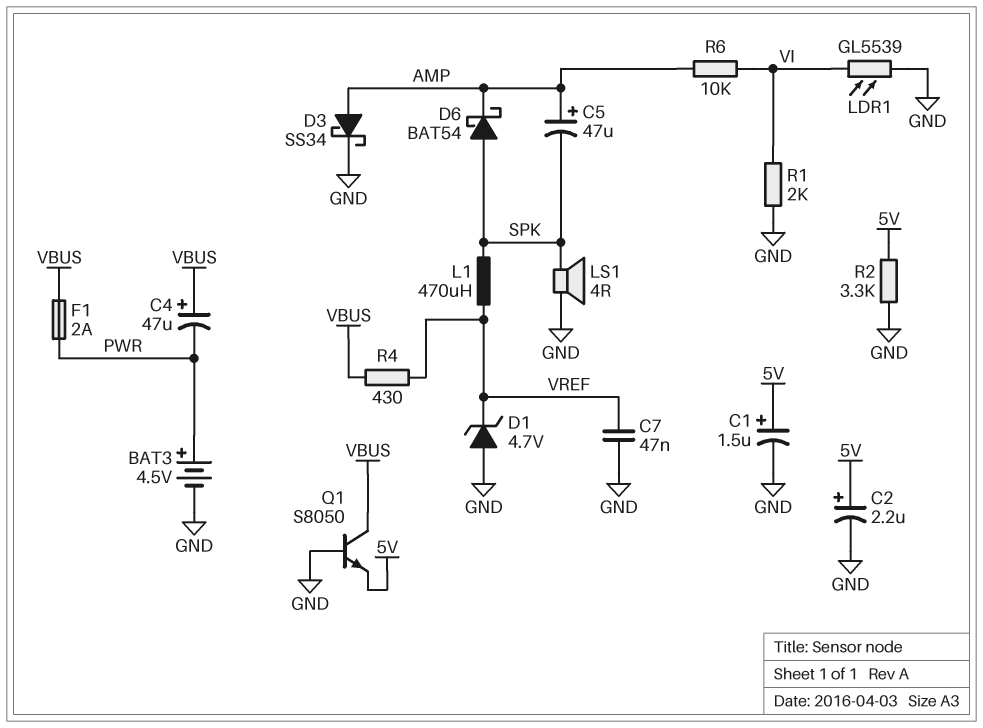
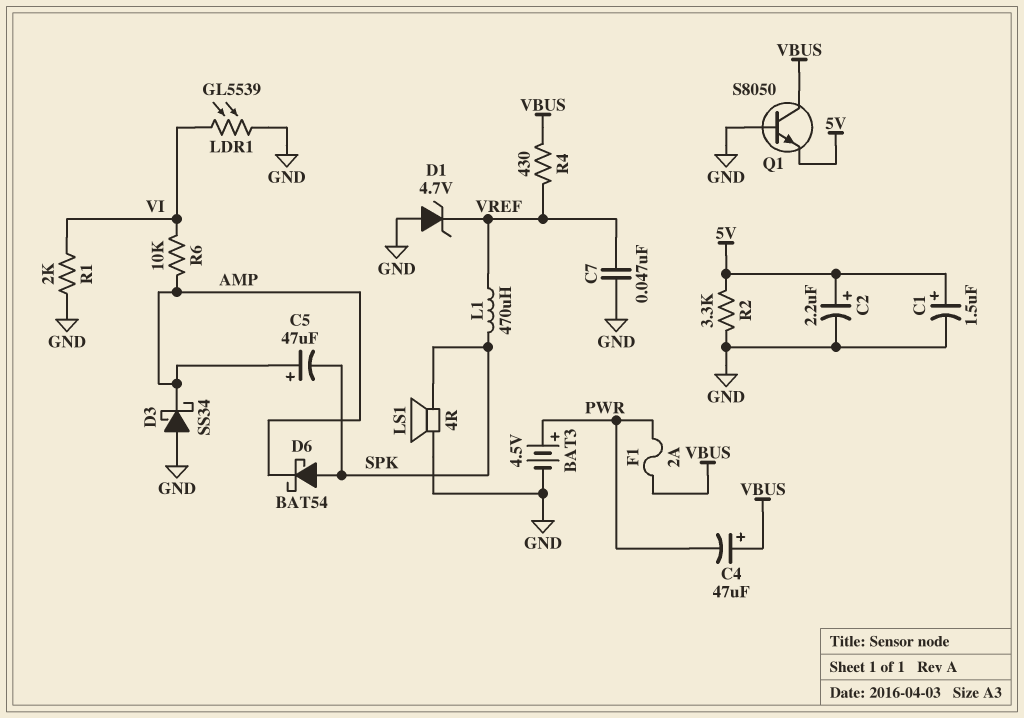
D3: schottky SS34 (A AMP, K GND) -> schottky SS34 (A GND, K AMP)

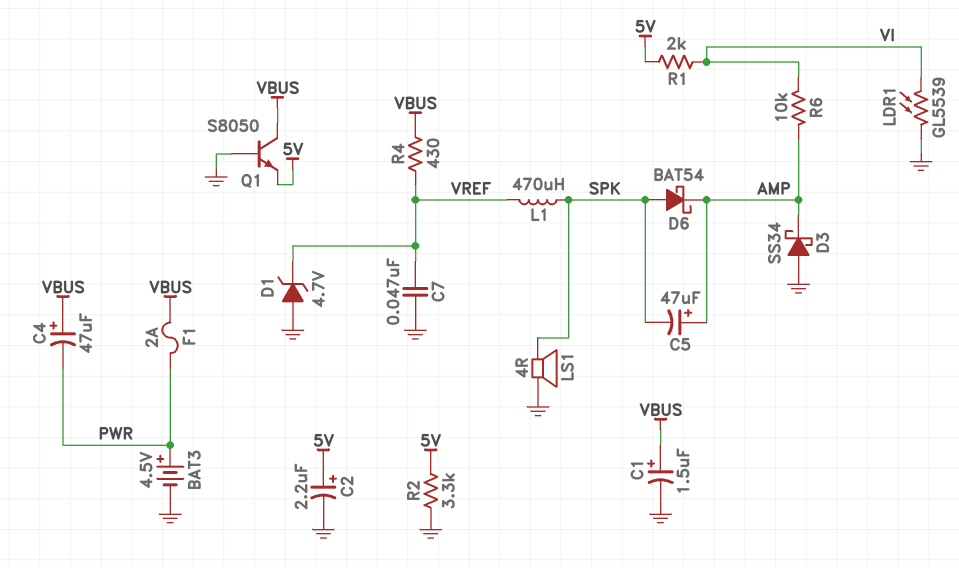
C1: 1.5uF (plus 5V, minus GND) -> 1.5uF (plus VBUS, minus GND)
R1: 2k (GND, VI) -> 2k (5V, VI)

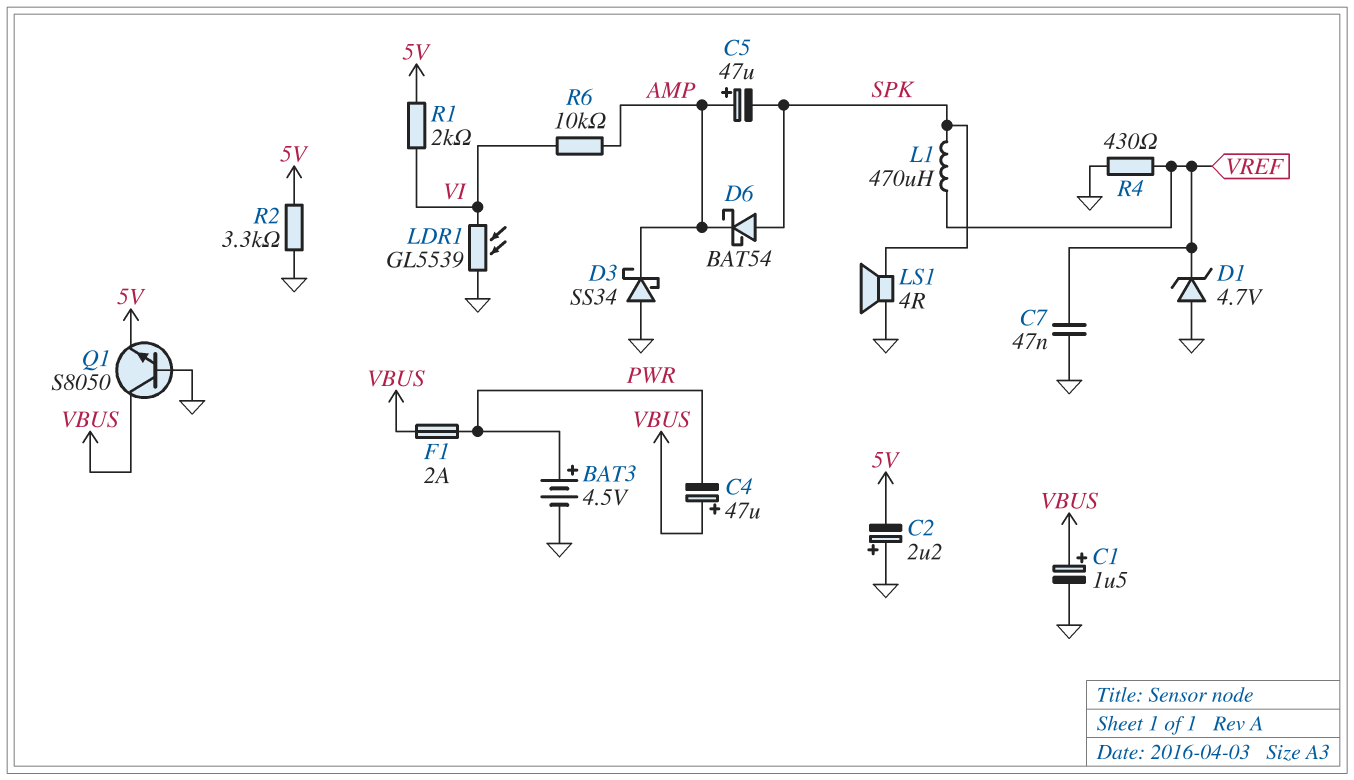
C2: 2.2uF (plus 5V, minus GND) -> 2.2uF (plus GND, minus 5V)
R4: 430 (VBUS, VREF) -> 430 (GND, VREF)

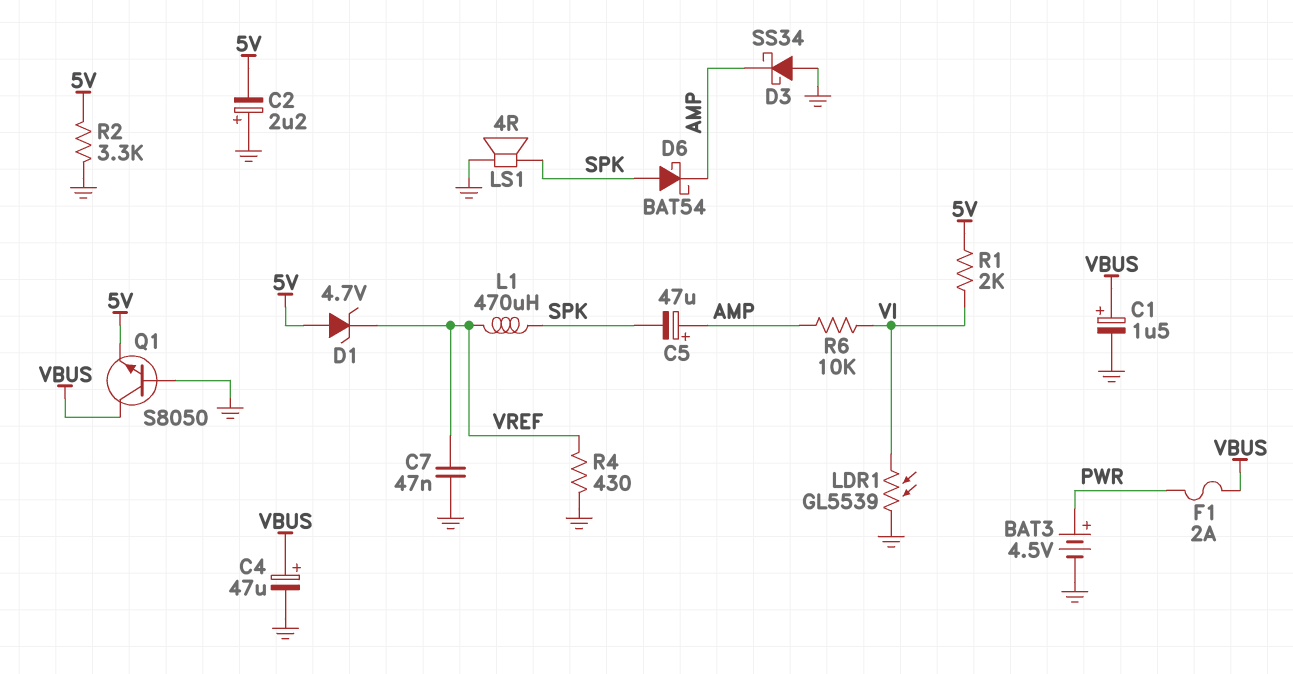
C4: 47uF (plus VBUS, minus PWR) -> 47uF (plus VBUS, minus GND)
D1: zener 4.7V (A GND, K VREF) -> zener 4.7V (A 5V, K VREF)

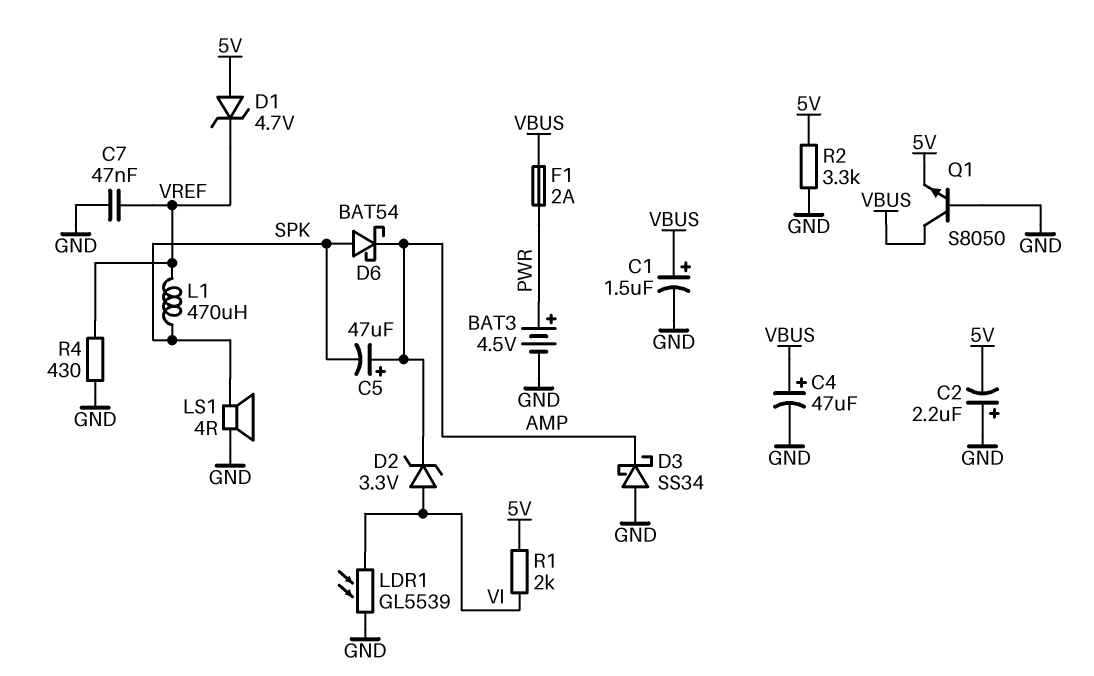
D2: none -> zener 3.3V (A VI, K AMP)
R6: 10k (AMP, VI) -> none

